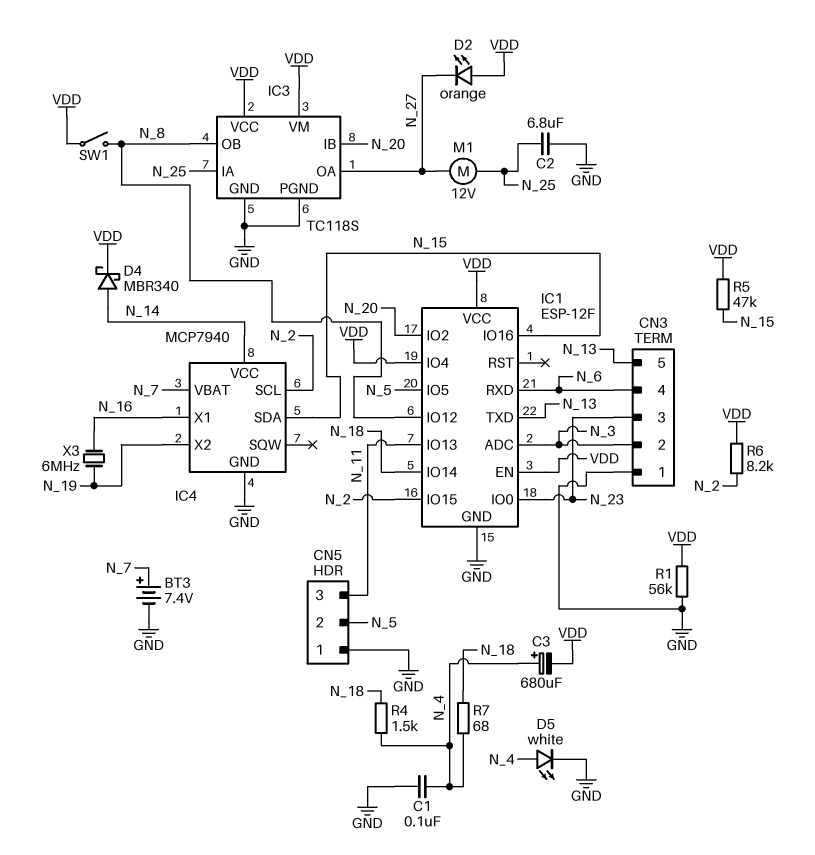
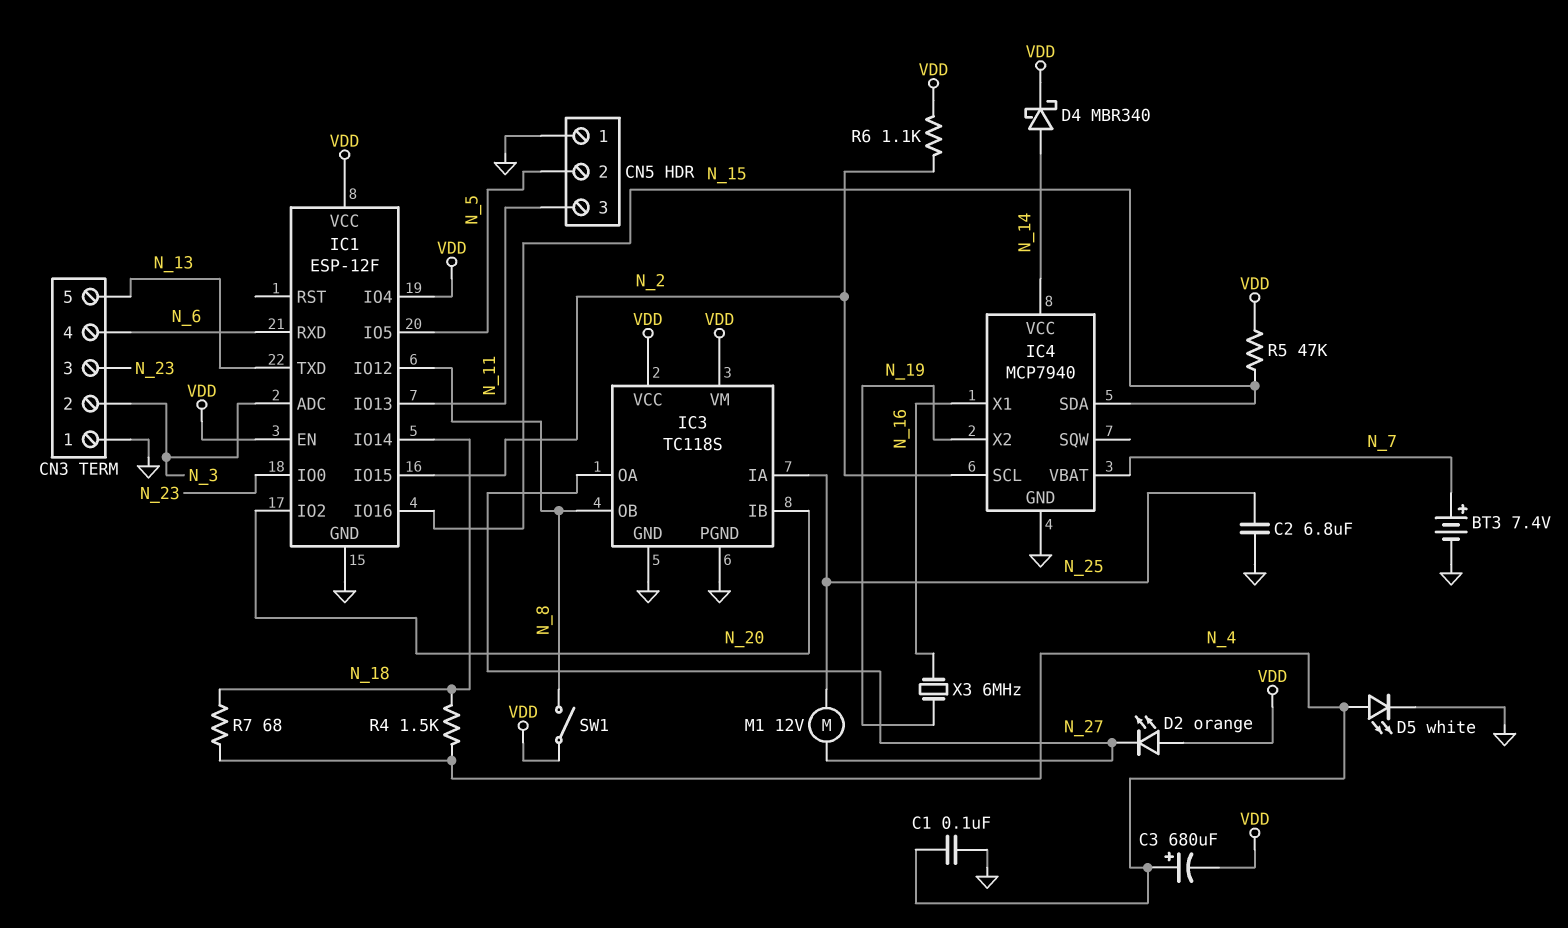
R1: 56k (GND, VDD) -> none
R6: 8.2k (N_2, VDD) -> 1.1k (N_2, VDD)

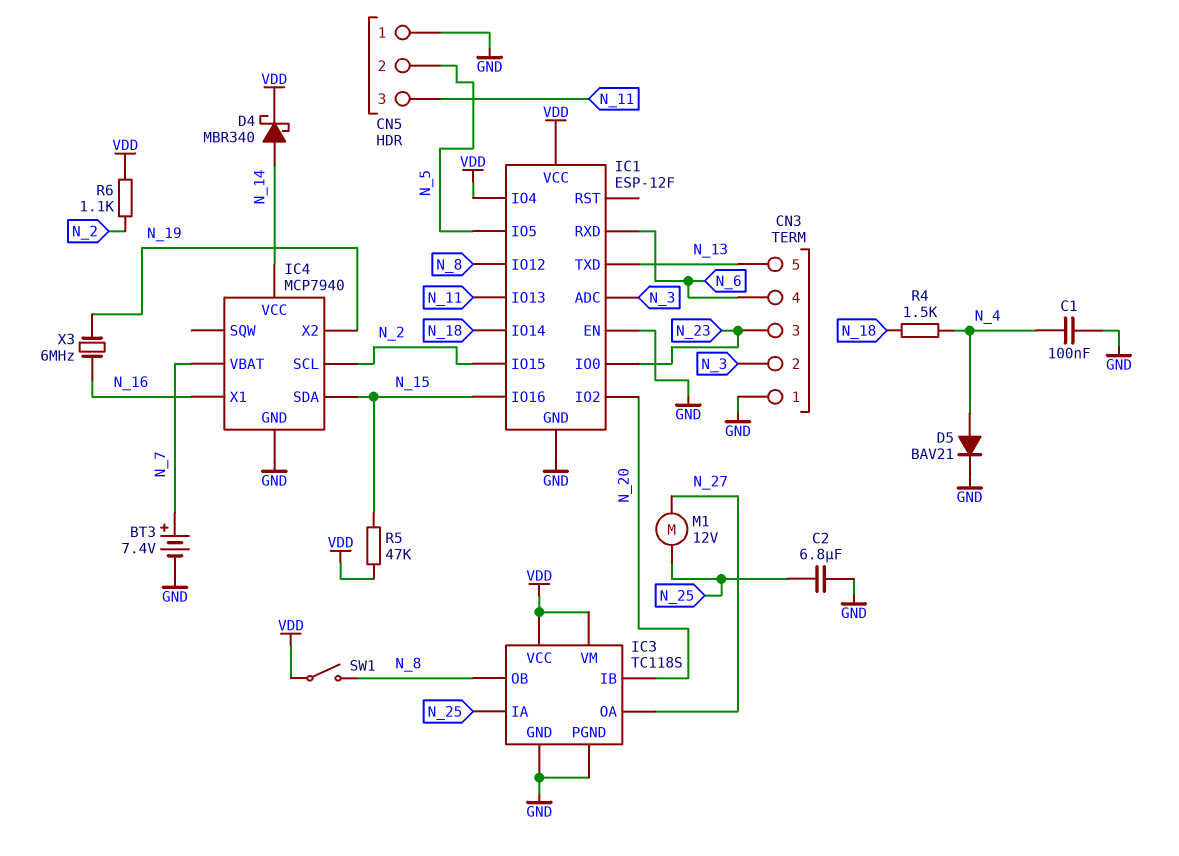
C3: 680uF (plus N_4, minus VDD) -> none
D2: LED orange (A VDD, K N_27) -> none
D5: LED white (A N_4, K GND) -> diode BAV21 (A N_4, K GND)
IC1 pin EN: VDD -> GND
R7: 68 (N_4, N_18) -> none

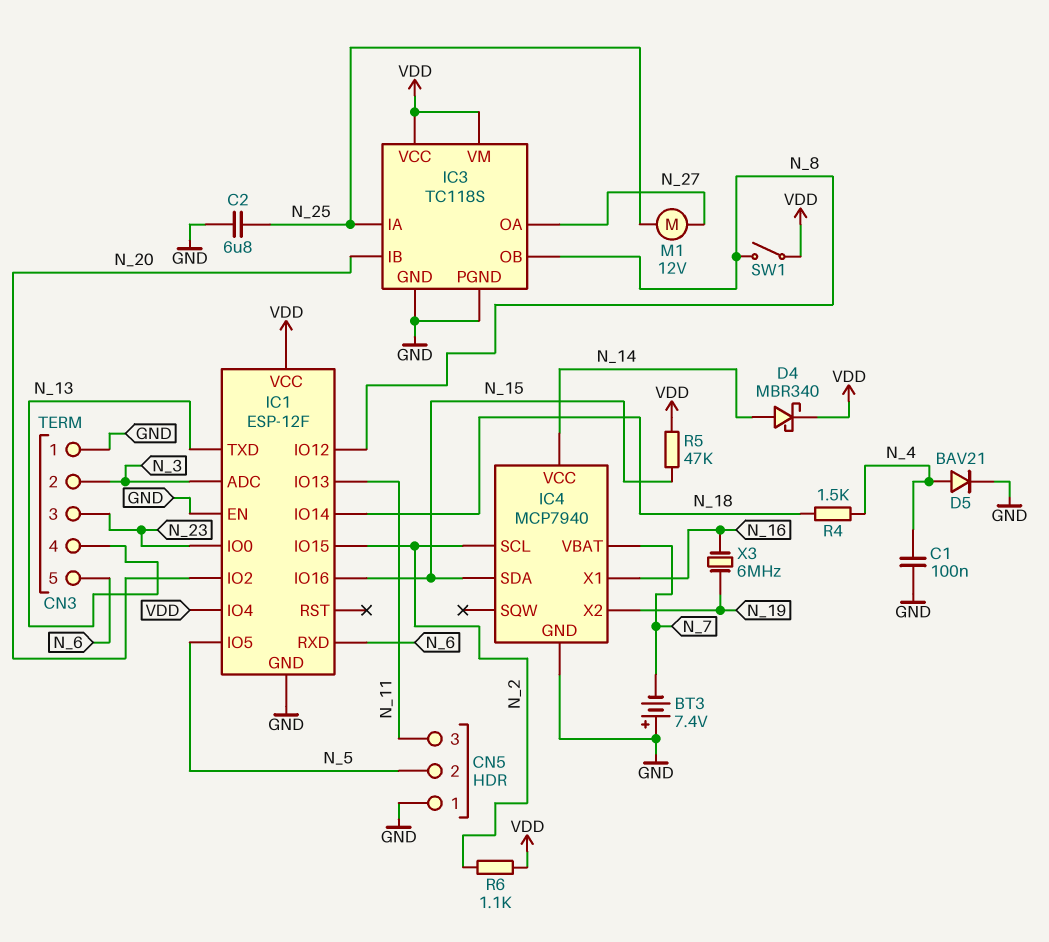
BT3: 7.4V (plus N_7, minus GND) -> 7.4V (plus GND, minus N_7)
CN3 pin 4: N_6 -> N_13
CN3 pin 5: N_13 -> N_6

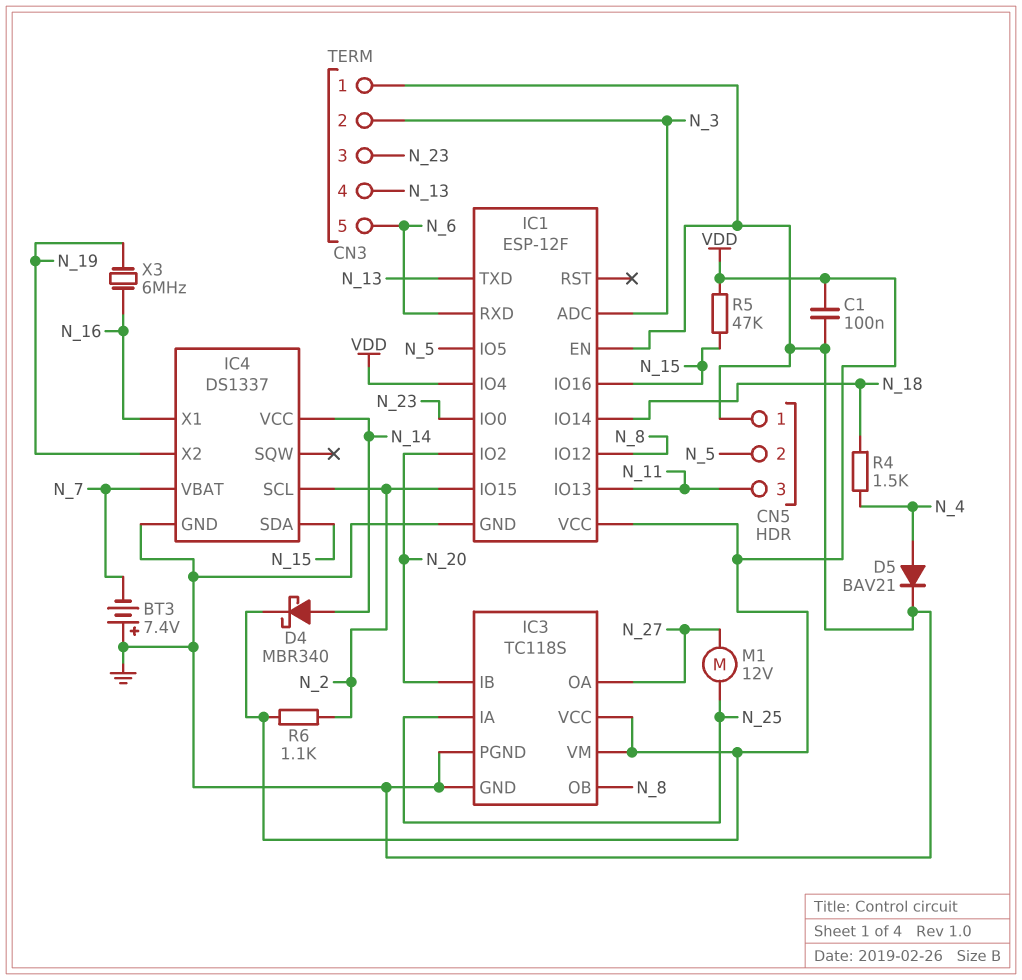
C1: 100nF (GND, N_4) -> 100nF (GND, VDD)
C2: 6.8uF (GND, N_25) -> none
IC4: MCP7940 -> DS1337
SW1: switch (N_8, VDD) -> none

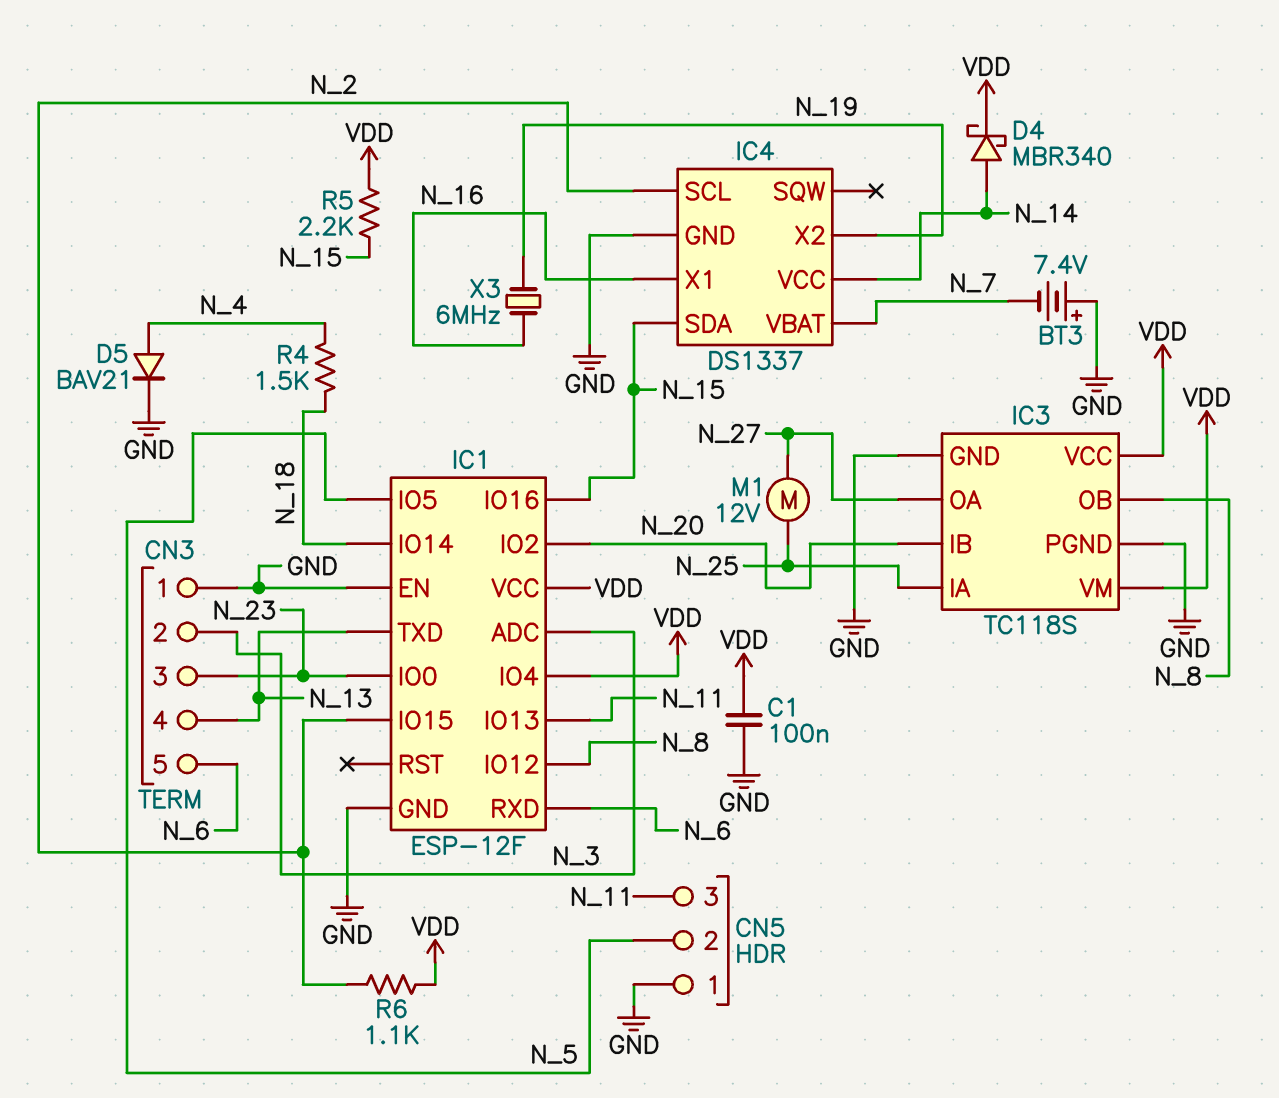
R5: 47k (N_15, VDD) -> 2.2k (N_15, VDD)

